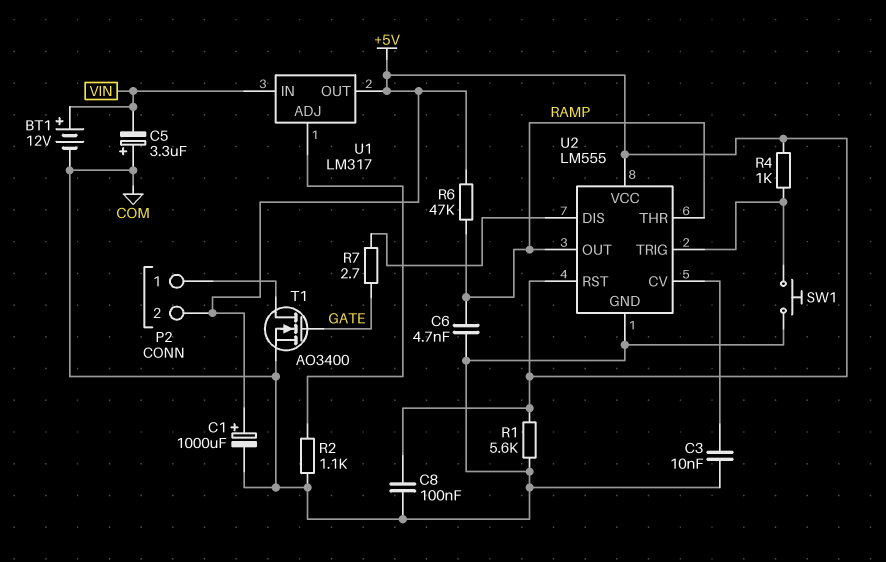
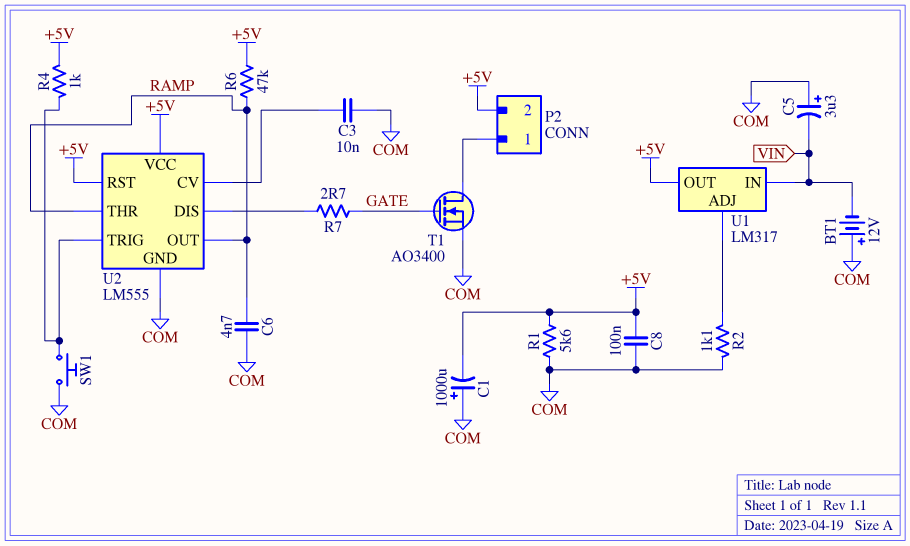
BT1: 12V (plus VIN, minus COM) -> 12V (plus COM, minus VIN)
C1: 1000uF (plus +5V, minus COM) -> 1000uF (plus COM, minus +5V)

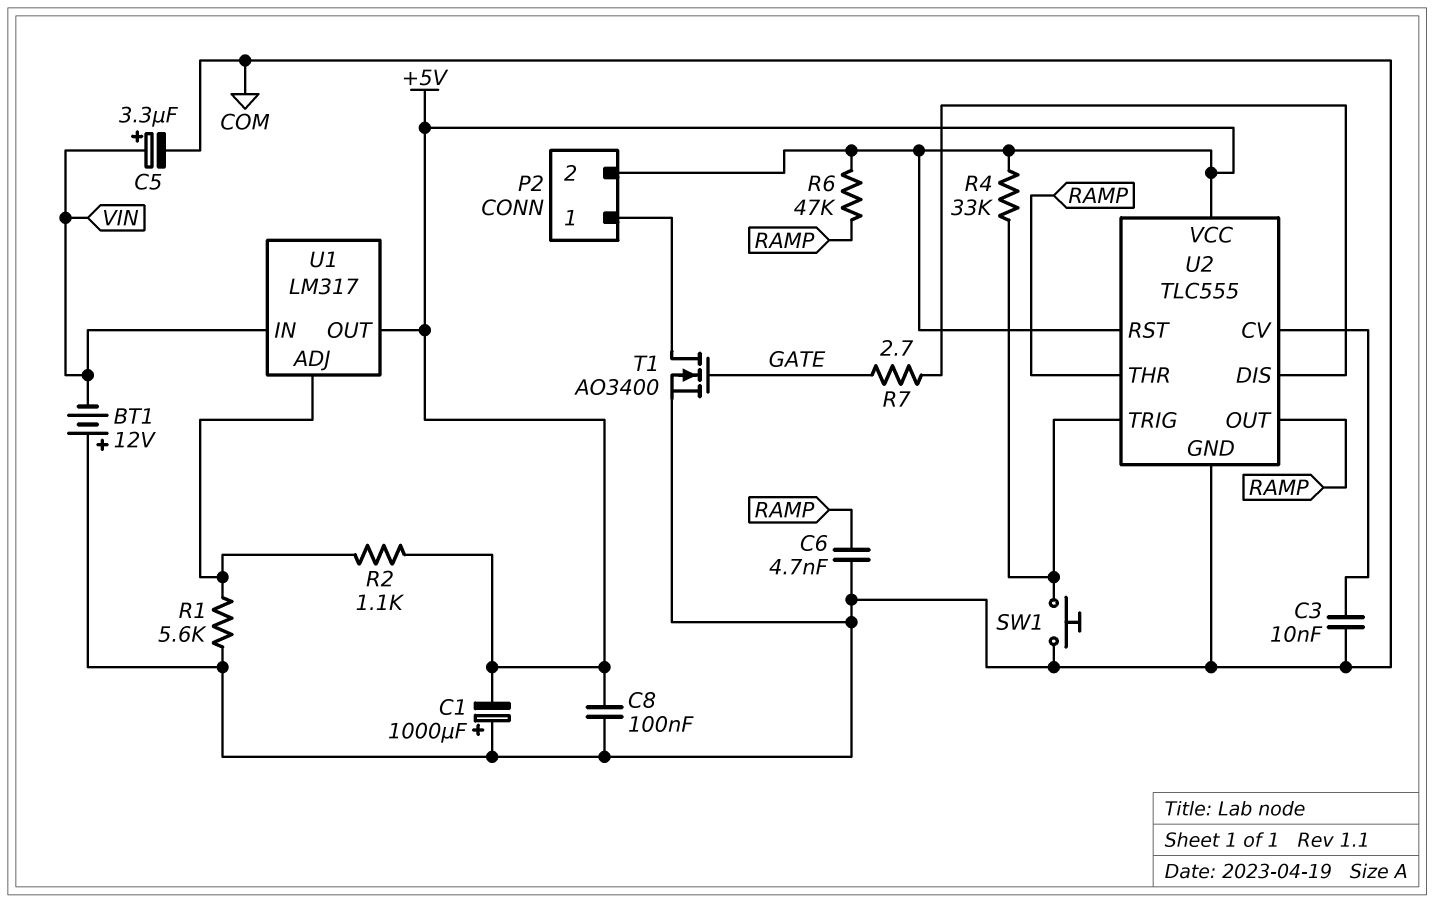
C5: 3.3uF (plus COM, minus VIN) -> 3.3uF (plus VIN, minus COM)
R1: 5.6k (+5V, COM) -> 5.6k (COM, U1/ADJ)
R2: 1.1k (COM, U1/ADJ) -> 1.1k (+5V, U1/ADJ)
R4: 1k (+5V, U2/TRIG) -> 33k (+5V, U2/TRIG)
U2: LM555 -> TLC555

